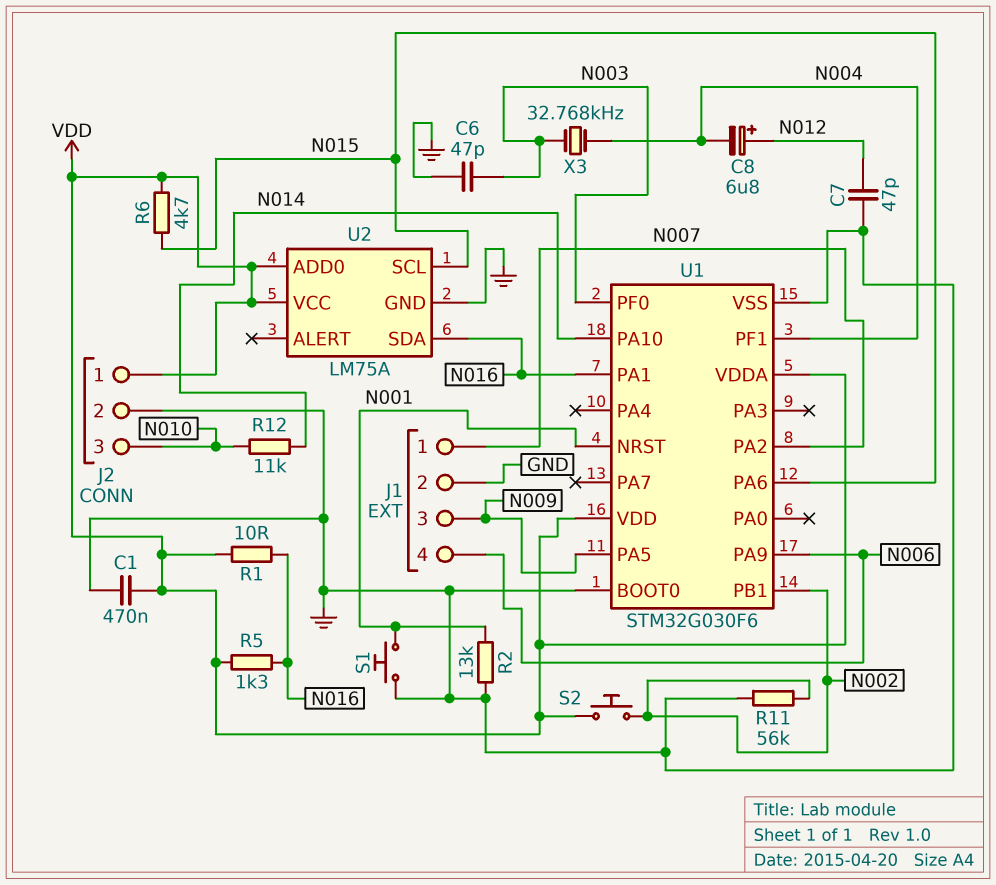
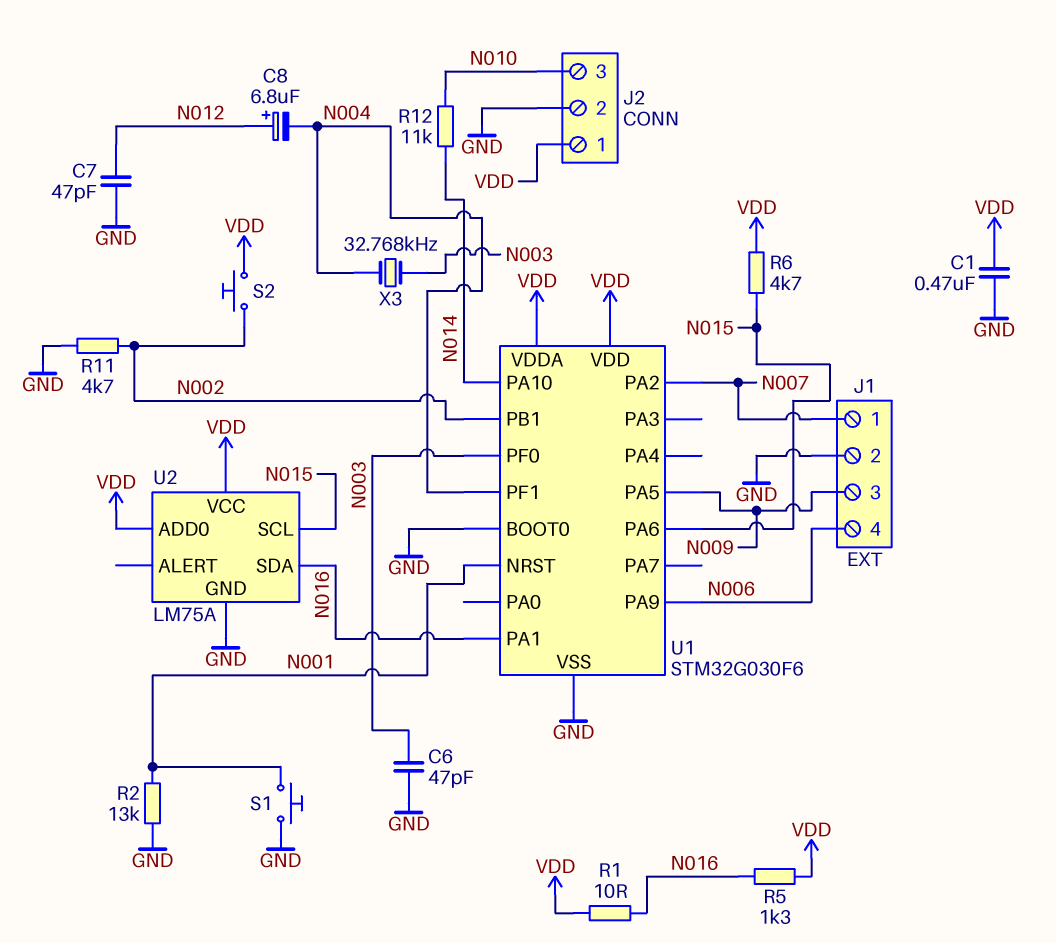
R11: 56k (GND, N002) -> 4.7k (GND, N002)

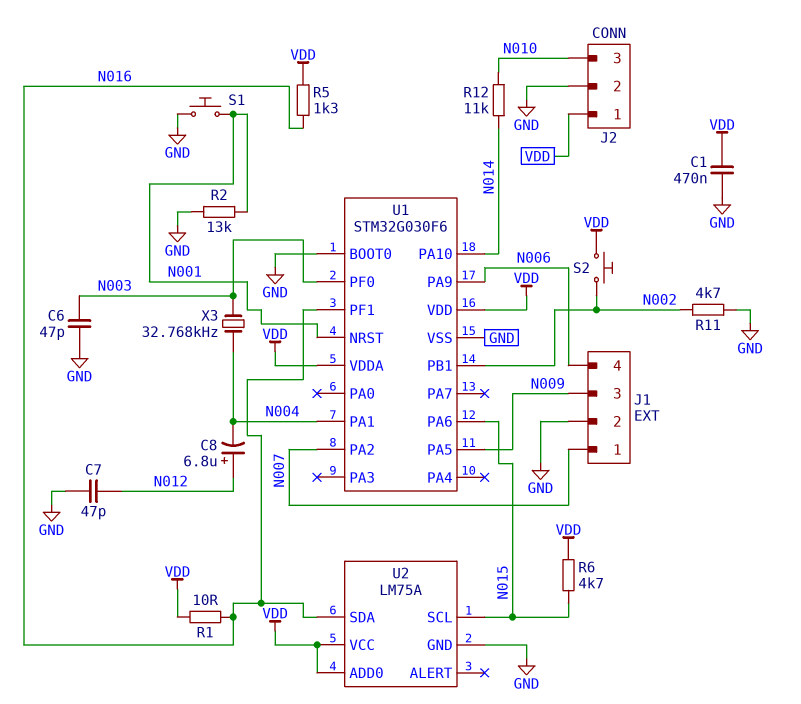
U1 pin PA1: N016 -> N004
U1 pin PF1: N004 -> N016

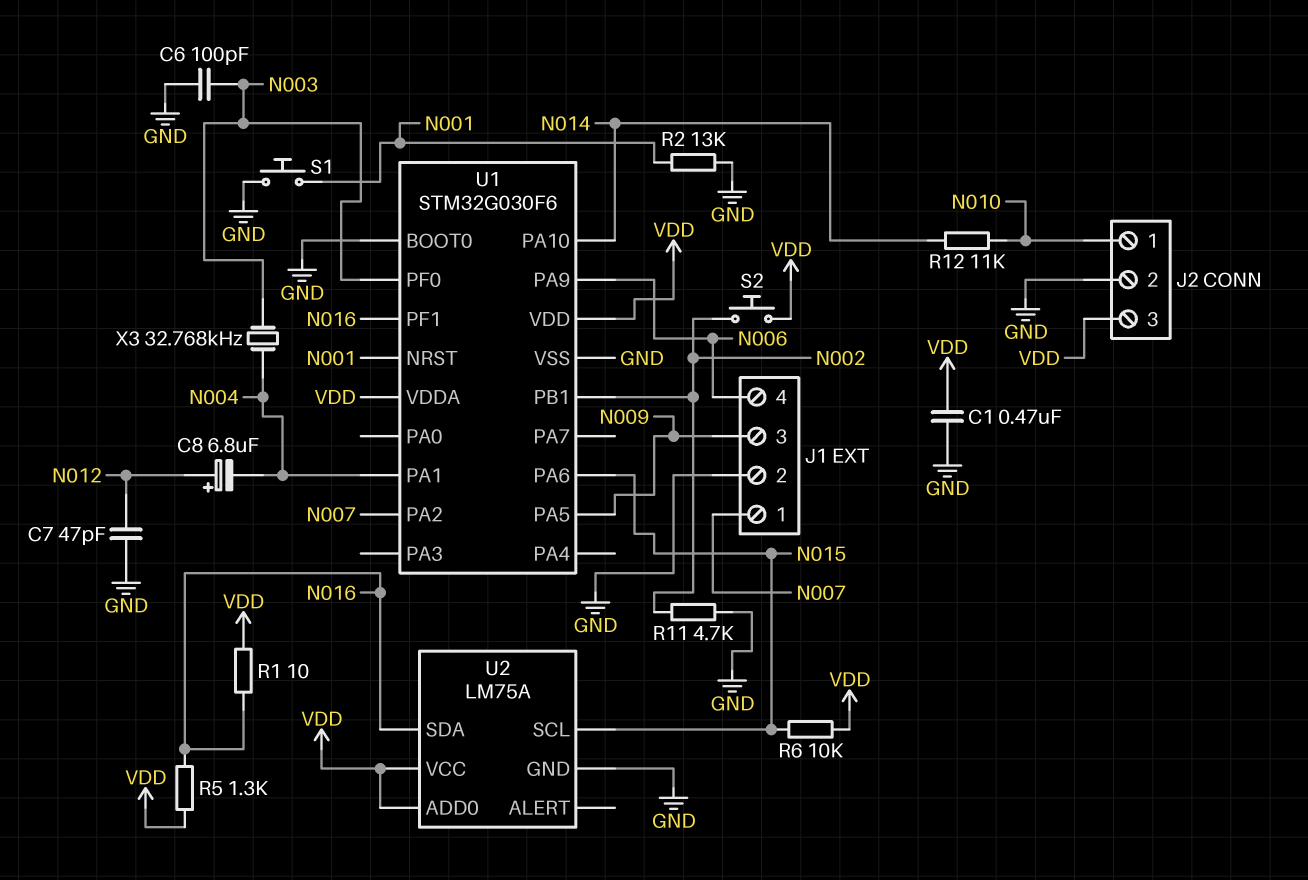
C6: 47pF (GND, N003) -> 100pF (GND, N003)
J2 pin 1: VDD -> N010
J2 pin 3: N010 -> VDD
R6: 4.7k (N015, VDD) -> 10k (N015, VDD)

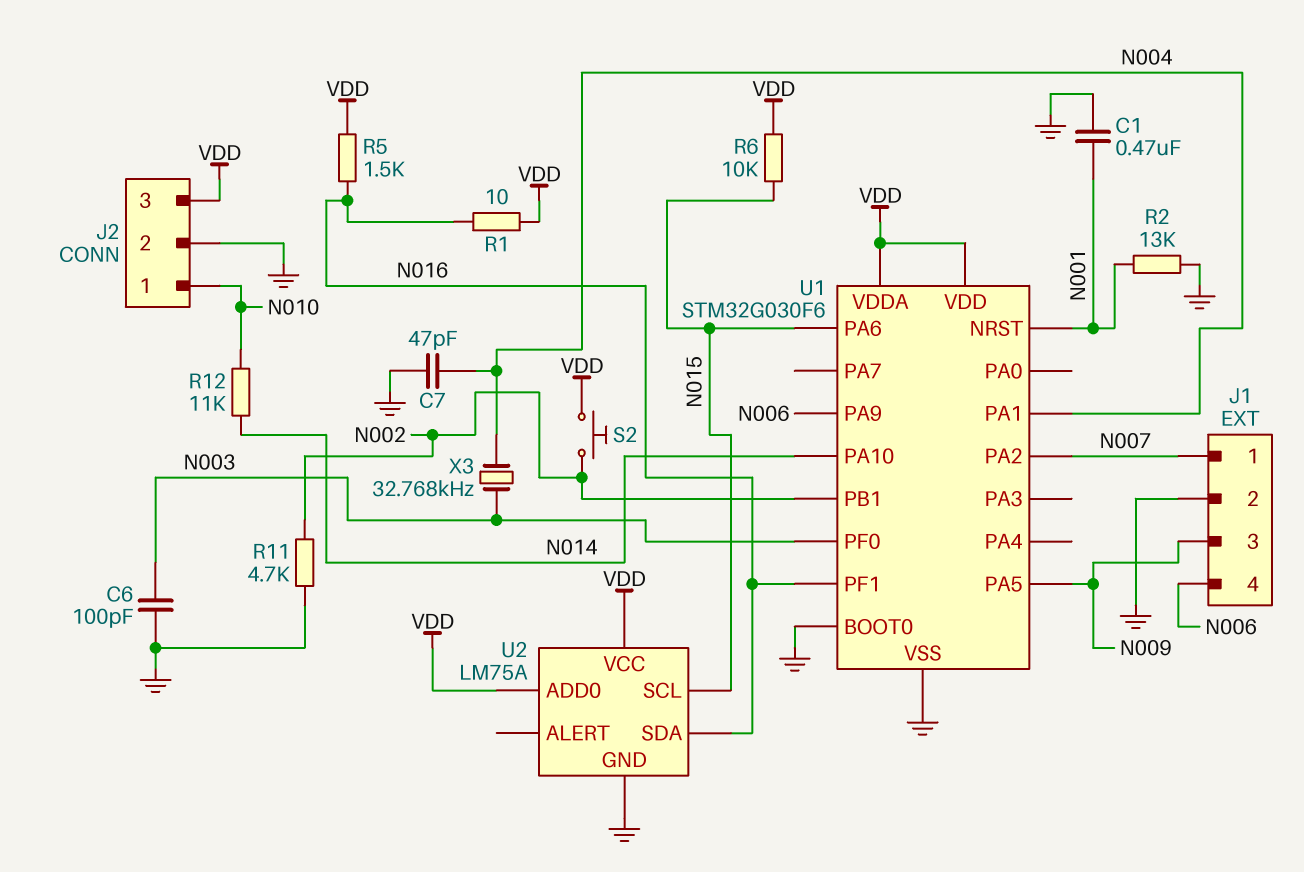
C1: 470nF (GND, VDD) -> 470nF (GND, N001)
C7: 47pF (GND, N012) -> 47pF (GND, N004)
C8: 6.8uF (plus N012, minus N004) -> none
R5: 1.3k (N016, VDD) -> 1.5k (N016, VDD)
S1: button (GND, N001) -> none

